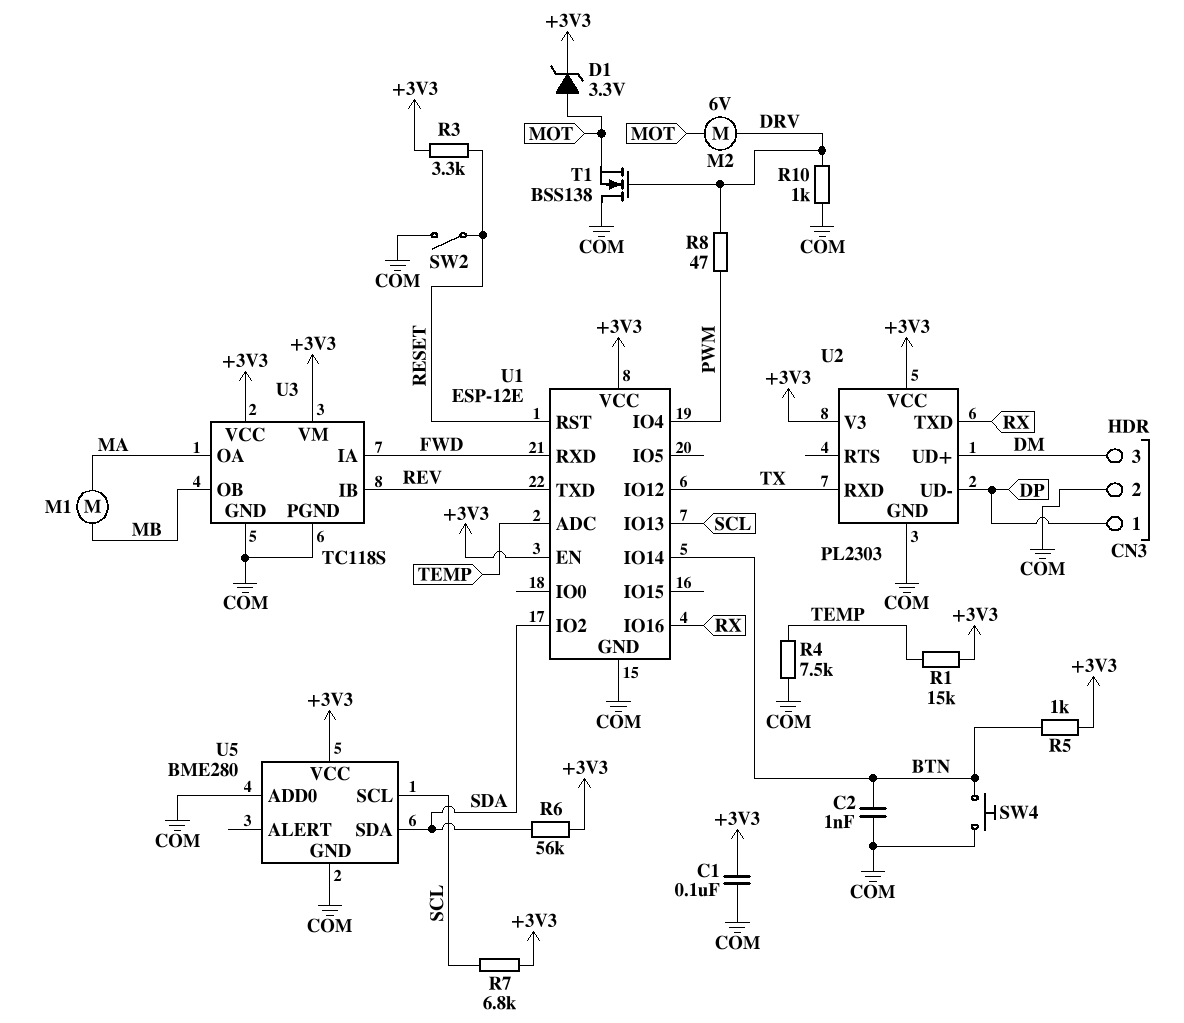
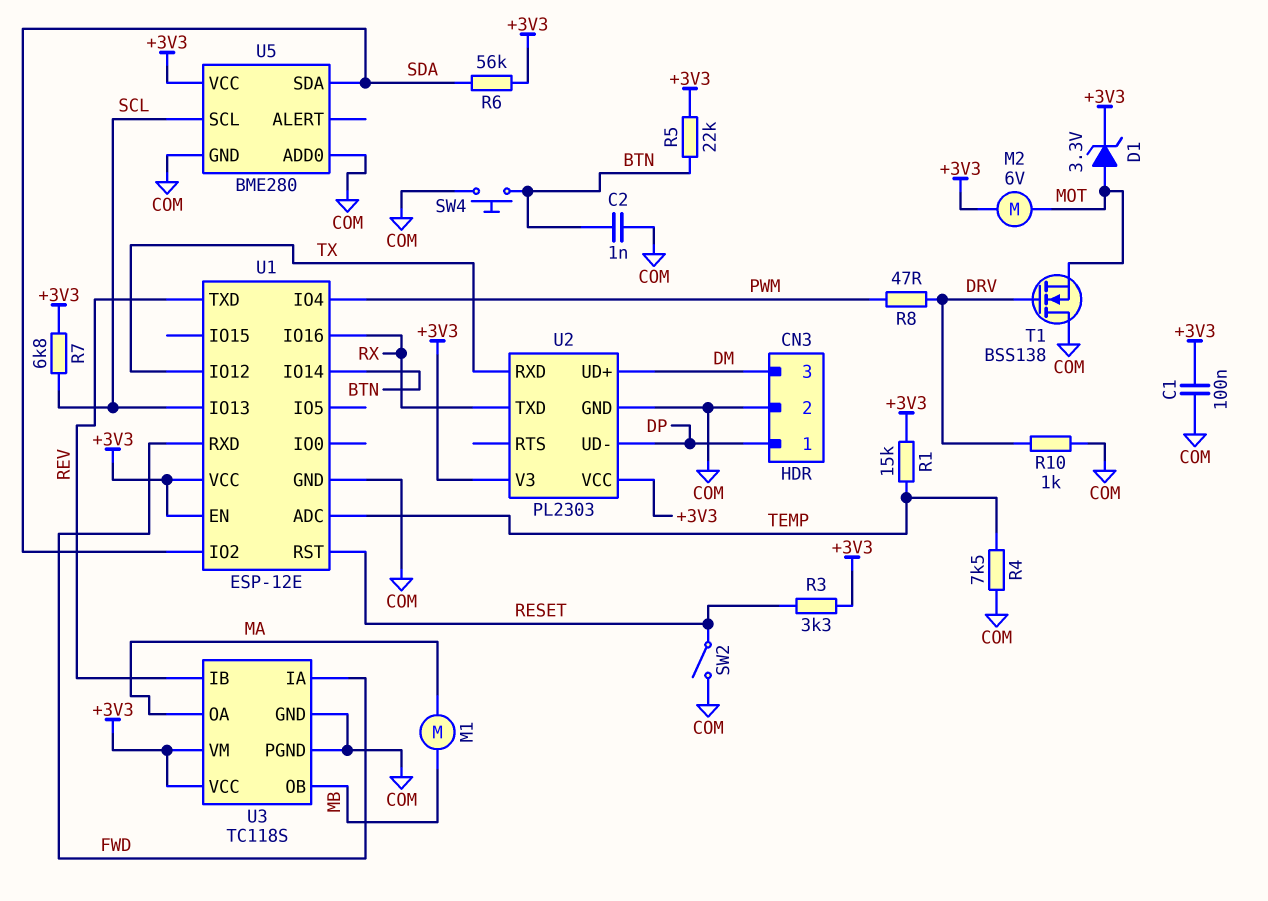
M2: motor 6V (DRV, MOT) -> motor 6V (+3V3, MOT)
R5: 1k (+3V3, BTN) -> 22k (+3V3, BTN)

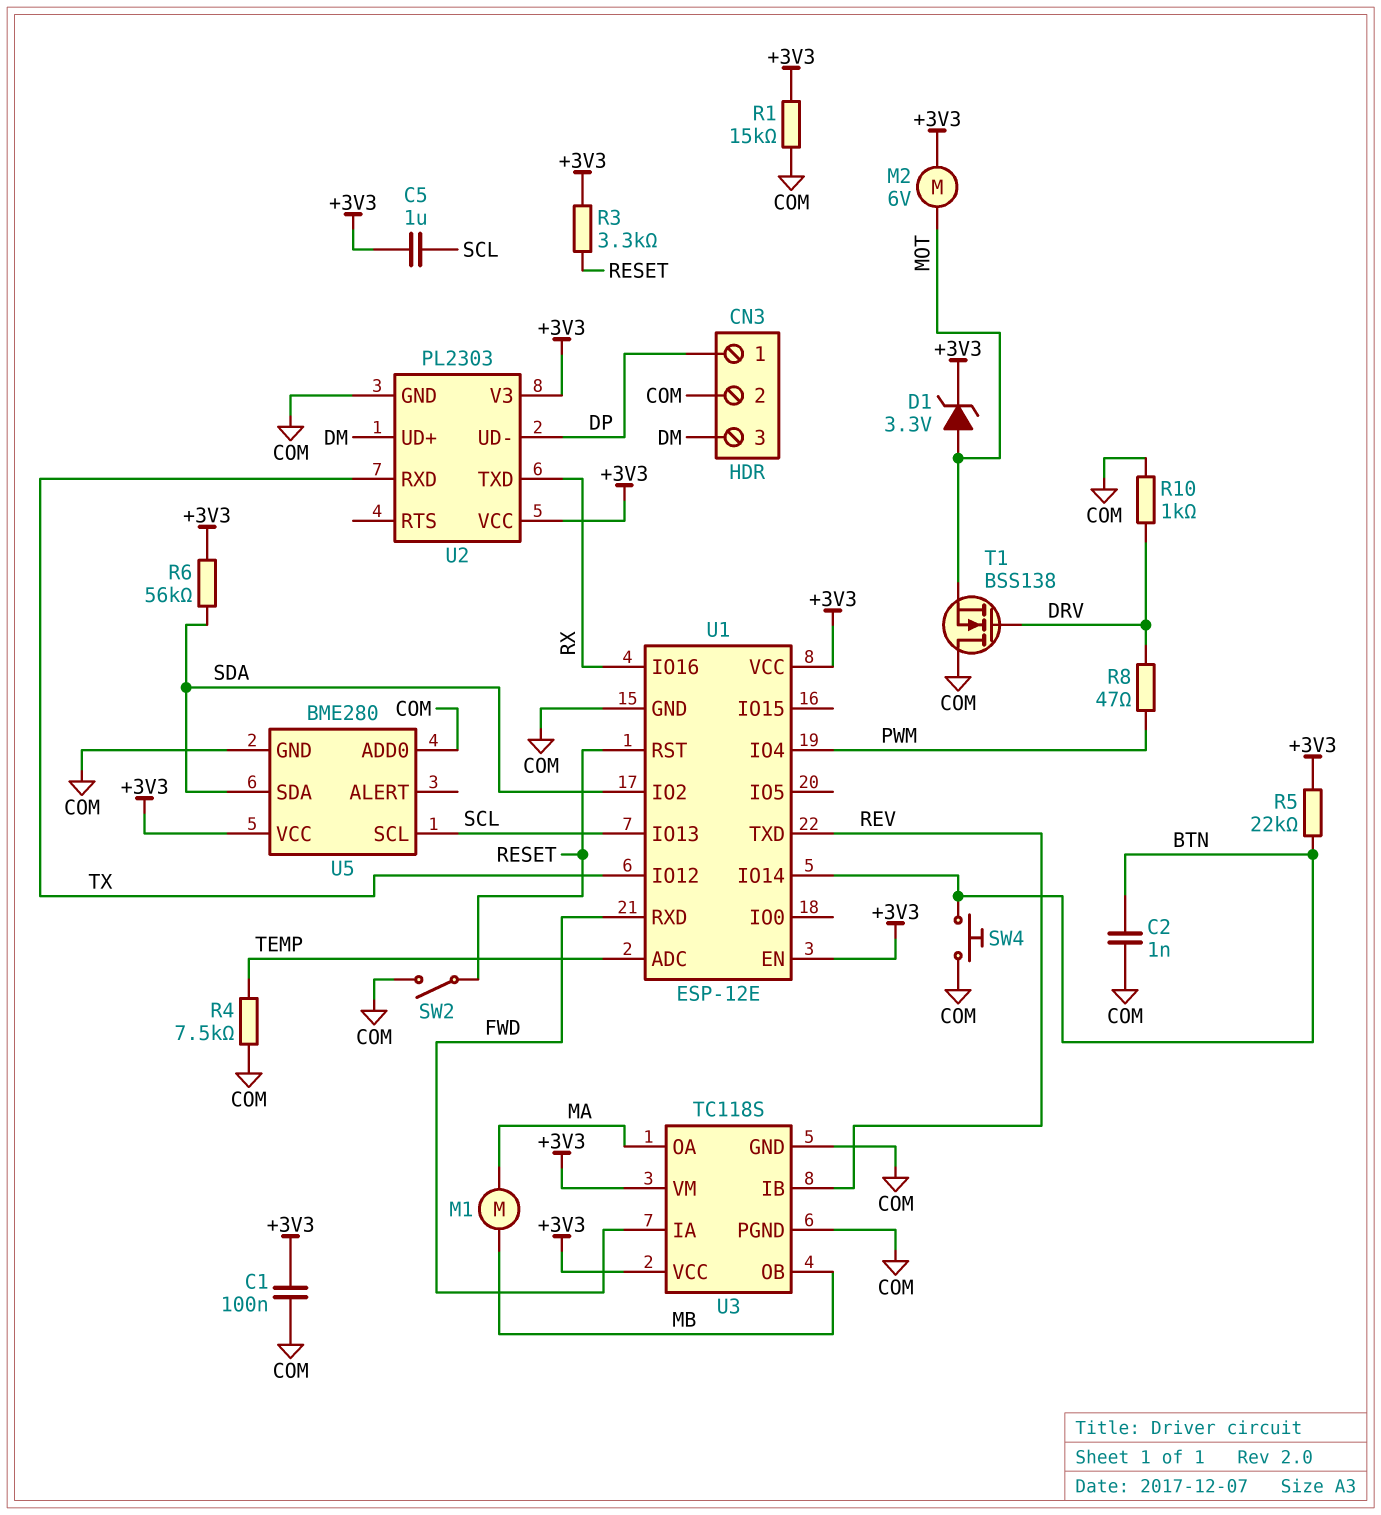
C5: none -> 1uF (+3V3, SCL)
R1: 15k (+3V3, TEMP) -> 15k (+3V3, COM)
R7: 6.8k (+3V3, SCL) -> none

